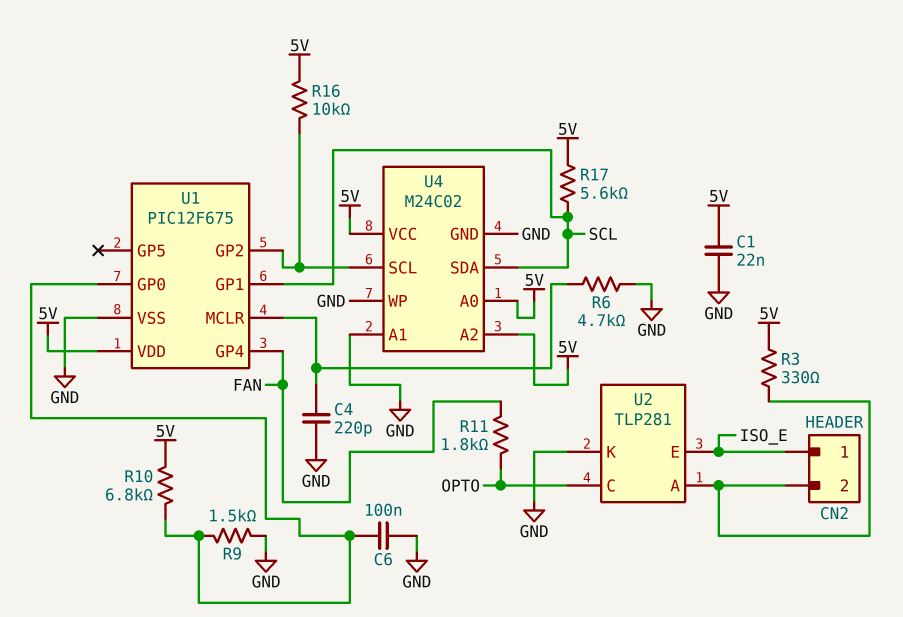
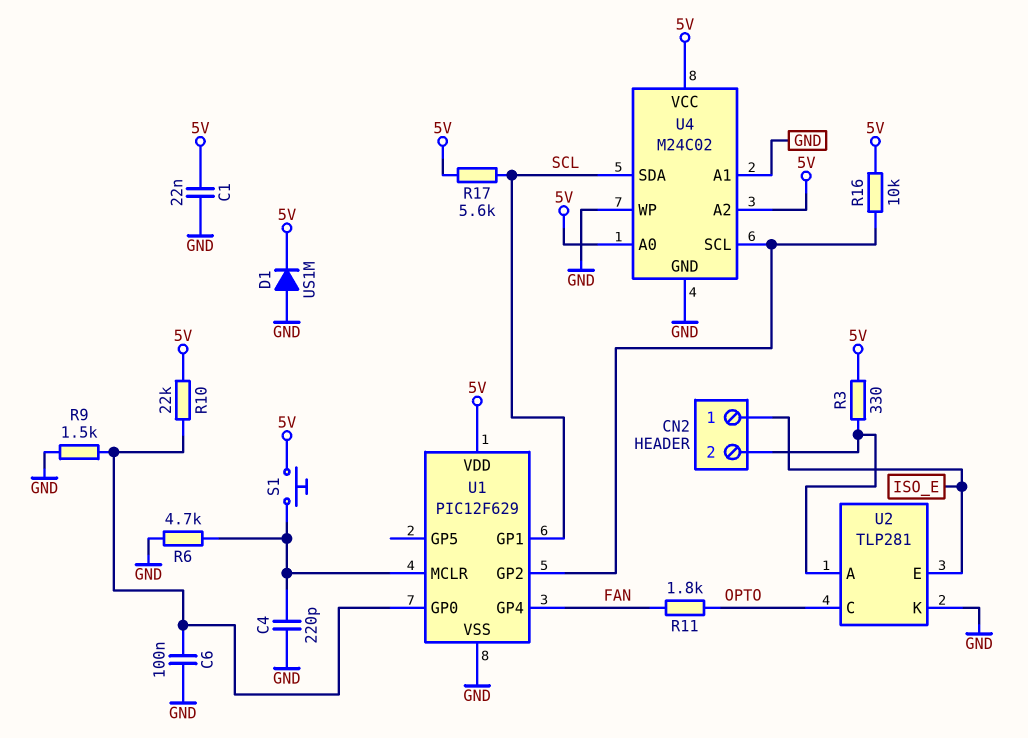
D1: none -> diode US1M (A GND, K 5V)
R10: 6.8k (5V, U1/GP0) -> 22k (5V, U1/GP0)
S1: none -> button (5V, U1/MCLR)
U1: PIC12F675 -> PIC12F629

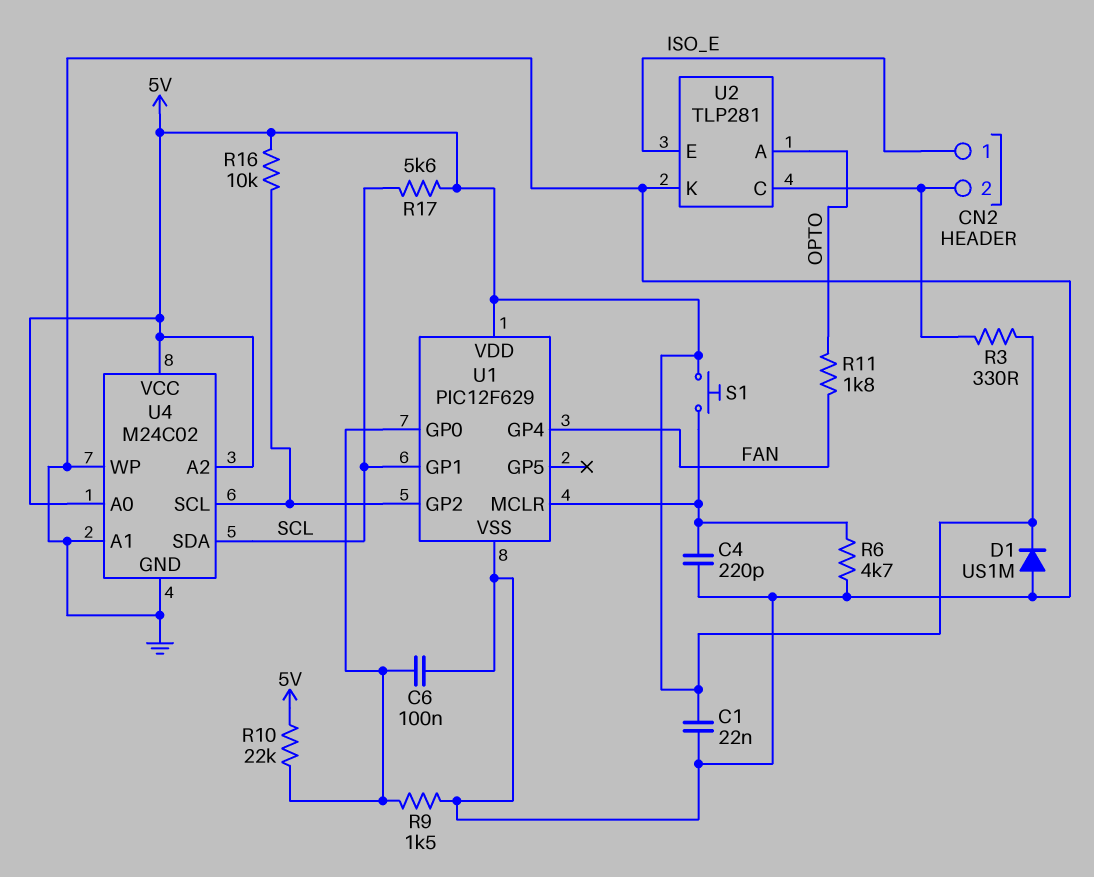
U2 pin A: CN2/2 -> OPTO
U2 pin C: OPTO -> CN2/2

